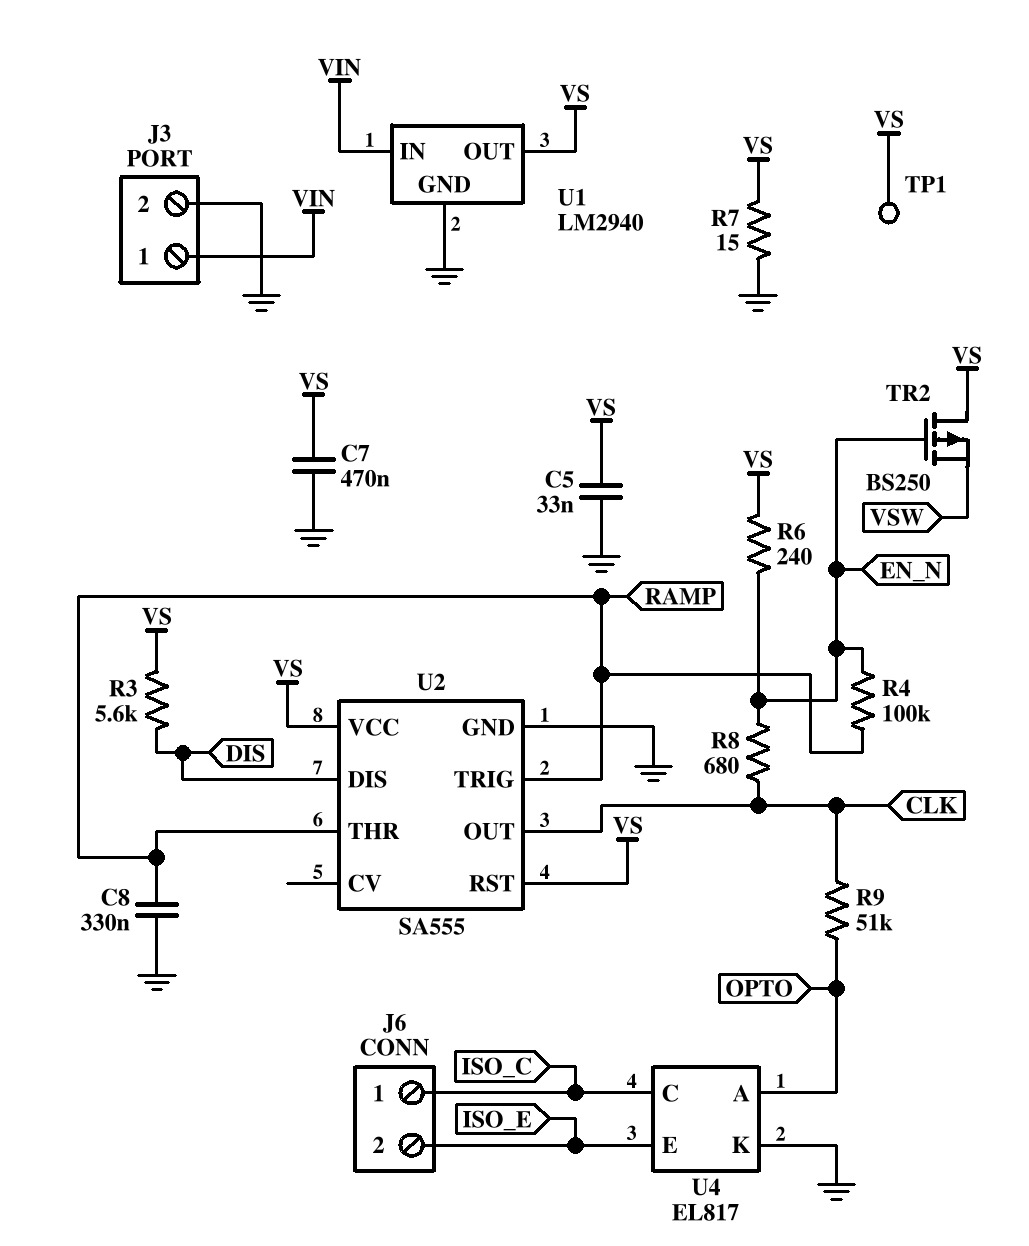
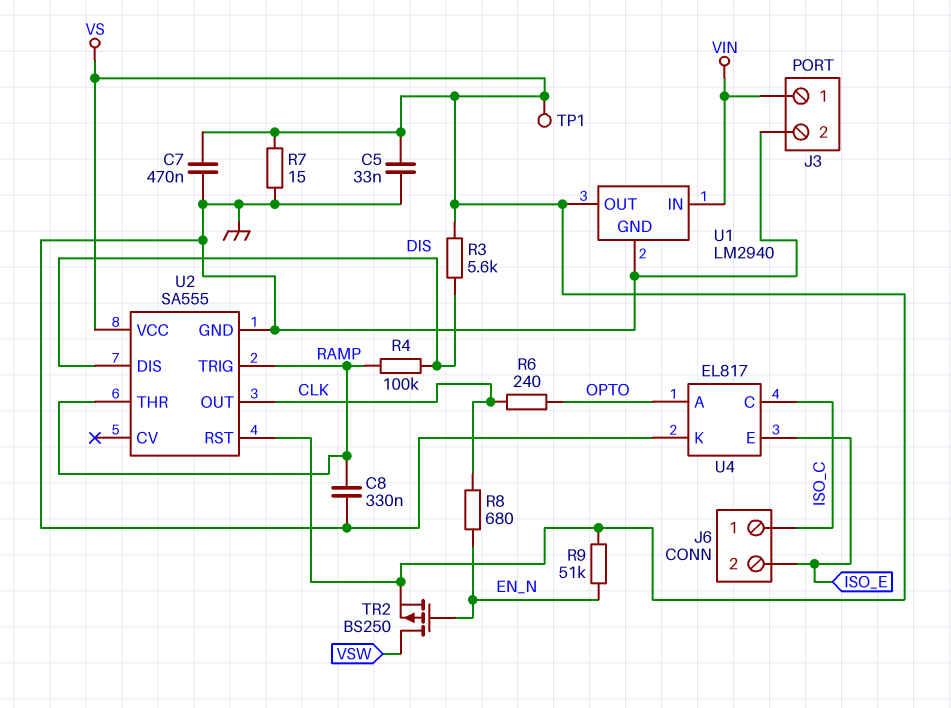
R4: 100k (EN_N, RAMP) -> 100k (DIS, RAMP)
R6: 240 (EN_N, VS) -> 240 (CLK, OPTO)
R9: 51k (CLK, OPTO) -> 51k (EN_N, VS)
TR2: PMOS BS250 (G EN_N, D VS, S VSW) -> PMOS BS250 (G EN_N, D VSW, S VS)

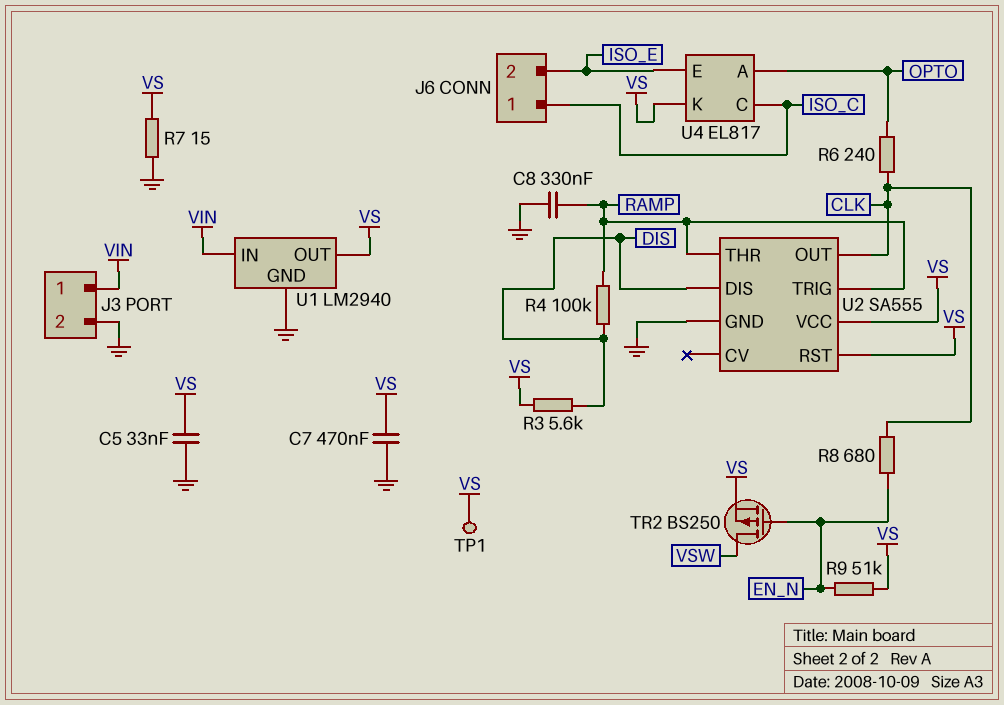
U4 pin K: GND -> VS

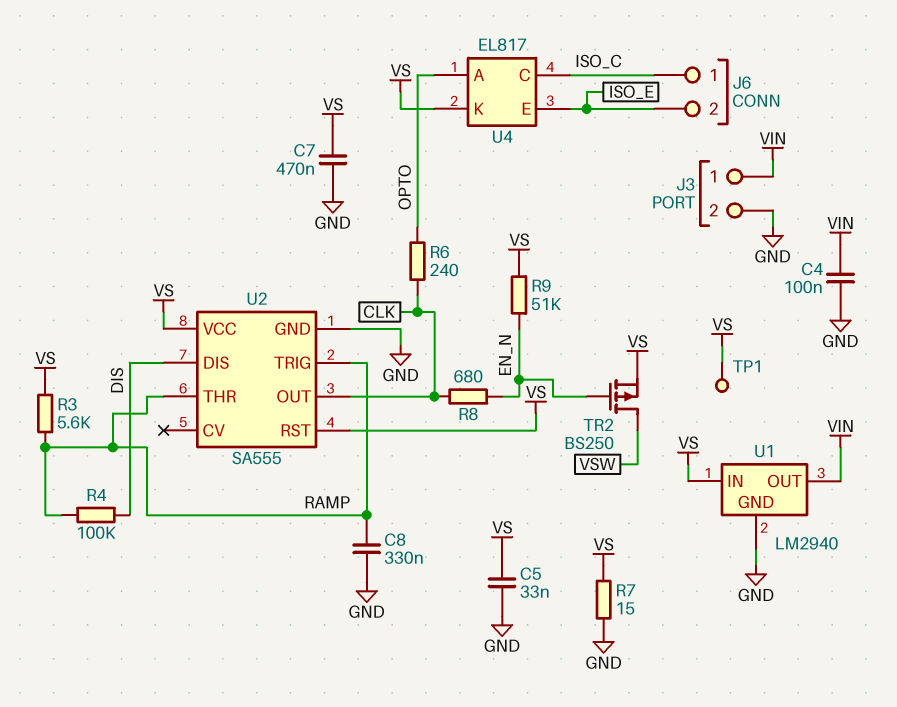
C4: none -> 100nF (GND, VIN)
R3: 5.6k (DIS, VS) -> 5.6k (RAMP, VS)
U1 pin IN: VIN -> VS
U1 pin OUT: VS -> VIN

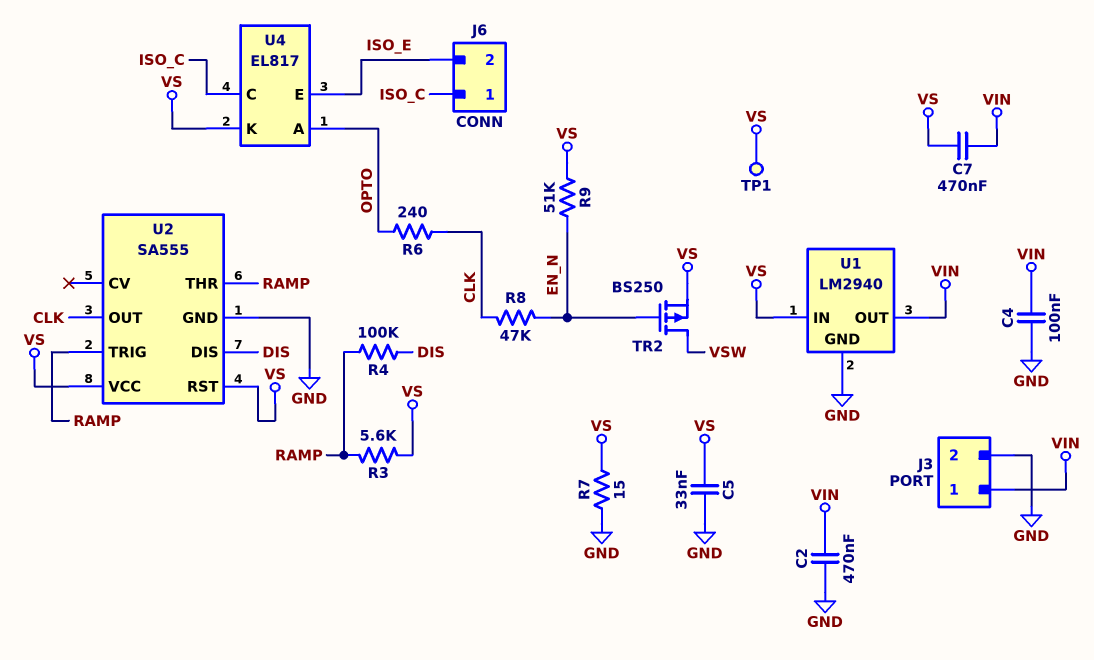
C2: none -> 470nF (GND, VIN)
C7: 470nF (GND, VS) -> 470nF (VIN, VS)
C8: 330nF (GND, RAMP) -> none
R8: 680 (CLK, EN_N) -> 47k (CLK, EN_N)

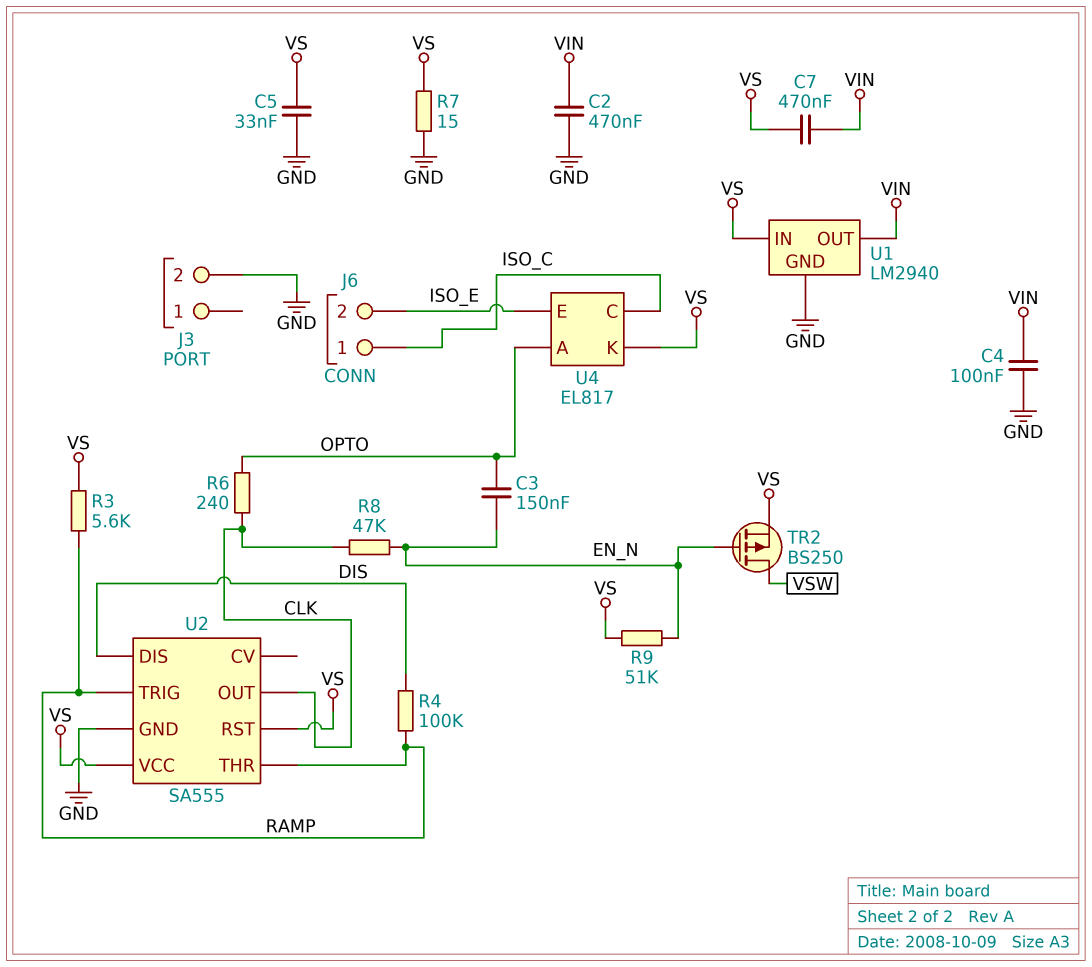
C3: none -> 150nF (EN_N, OPTO)
J3 pin 1: VIN -> none
TP1: test point (VS) -> none

